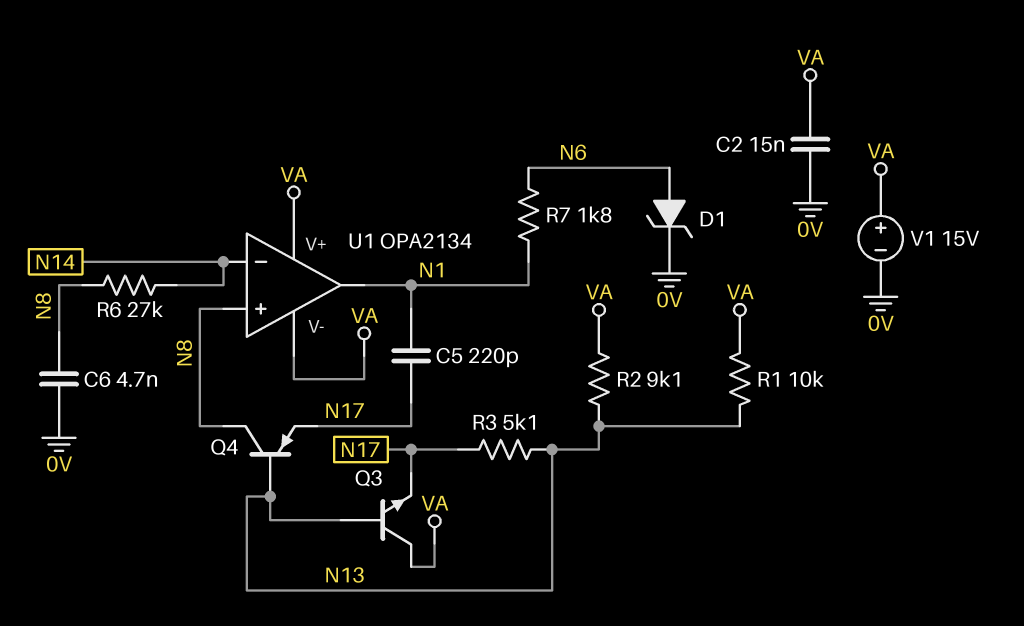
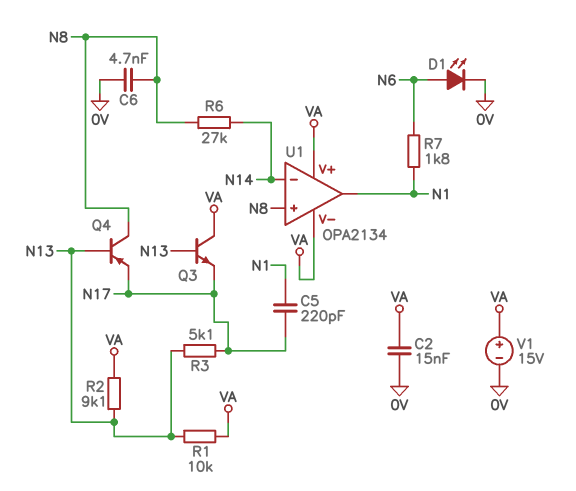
D1: zener (A N6, K 0V) -> LED (A N6, K 0V)

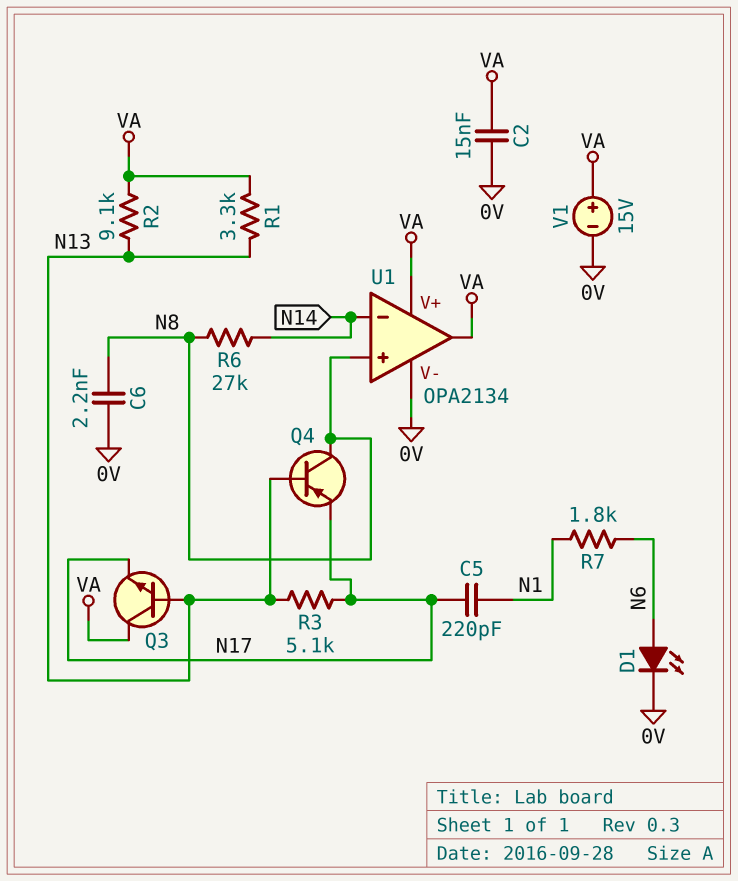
C6: 4.7nF (0V, N8) -> 2.2nF (0V, N8)
R1: 10k (N13, VA) -> 3.3k (N13, VA)
U1 pin V-: VA -> 0V
U1 pin out: N1 -> VA

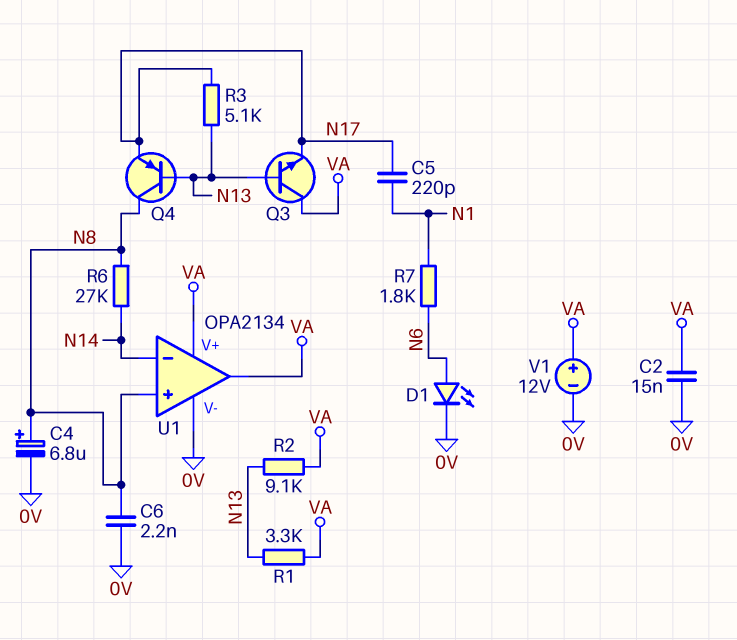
C4: none -> 6.8uF (plus N8, minus 0V)
V1: 15V (plus VA, minus 0V) -> 12V (plus VA, minus 0V)

